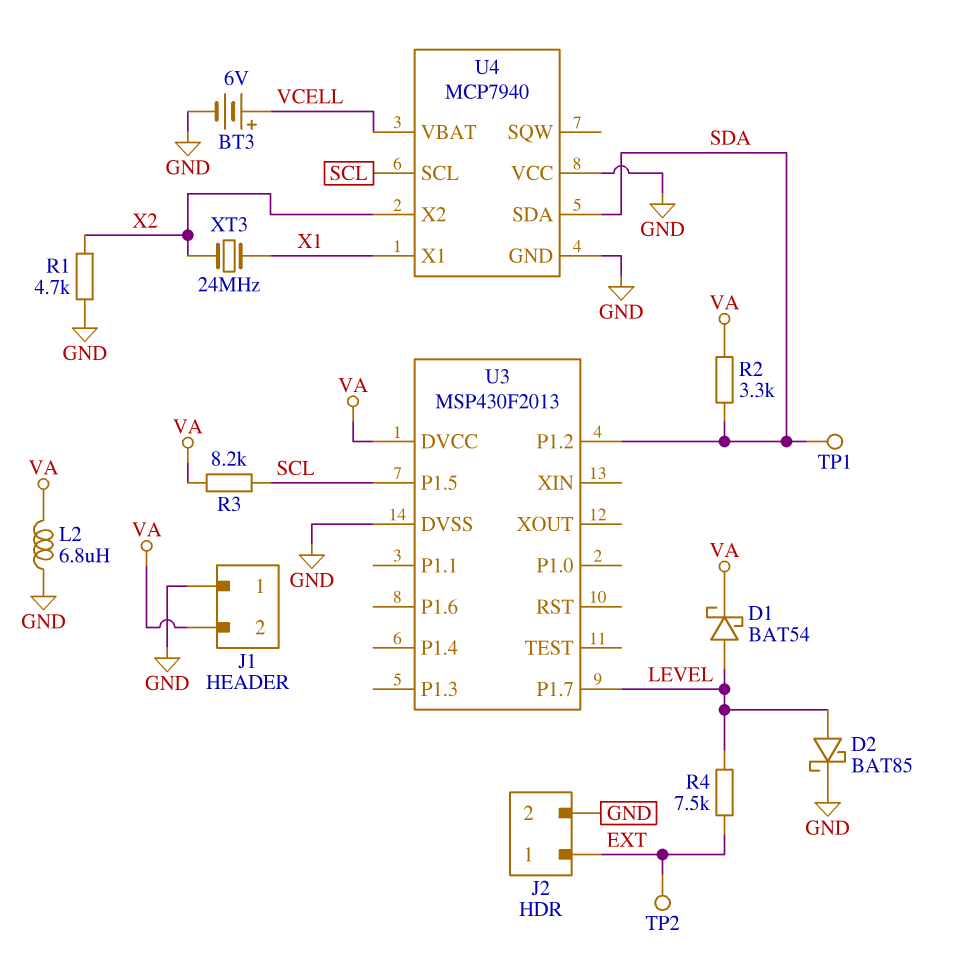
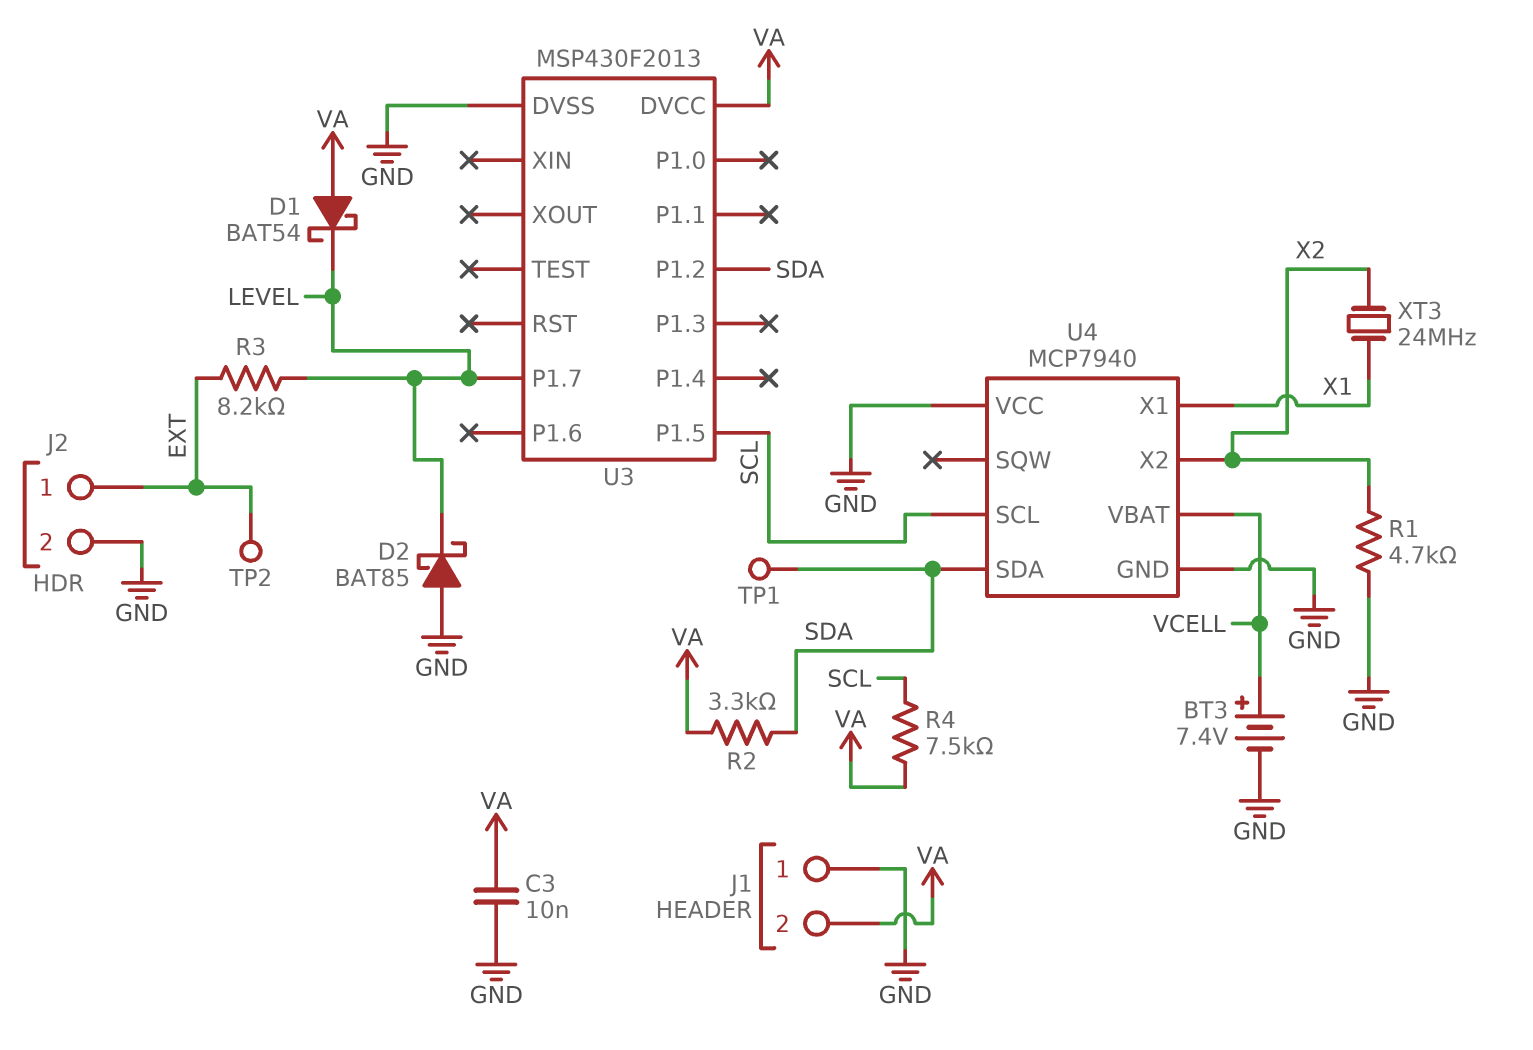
BT3: 6V (plus VCELL, minus GND) -> 7.4V (plus VCELL, minus GND)
C3: none -> 10nF (GND, VA)
D1: schottky BAT54 (A LEVEL, K VA) -> schottky BAT54 (A VA, K LEVEL)
D2: schottky BAT85 (A LEVEL, K GND) -> schottky BAT85 (A GND, K LEVEL)
L2: 6.8uH (GND, VA) -> none
R3: 8.2k (SCL, VA) -> 8.2k (EXT, LEVEL)
R4: 7.5k (EXT, LEVEL) -> 7.5k (SCL, VA)

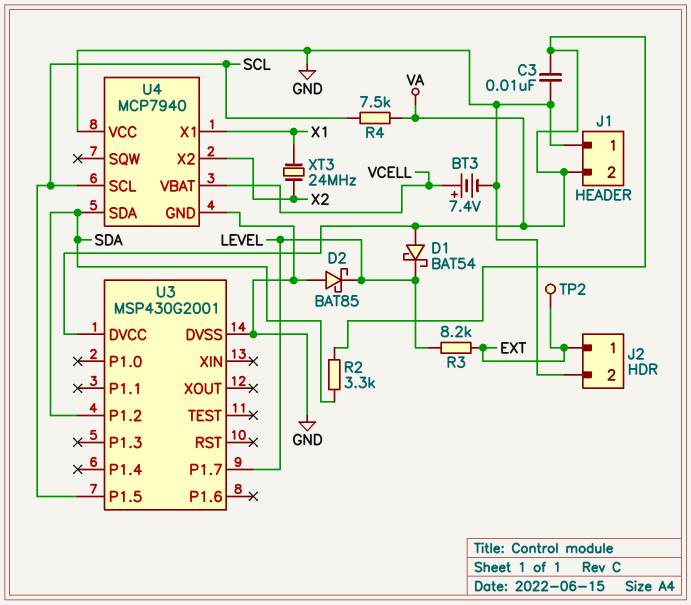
R1: 4.7k (GND, X2) -> none
TP1: test point (SDA) -> none
U3: MSP430F2013 -> MSP430G2001

